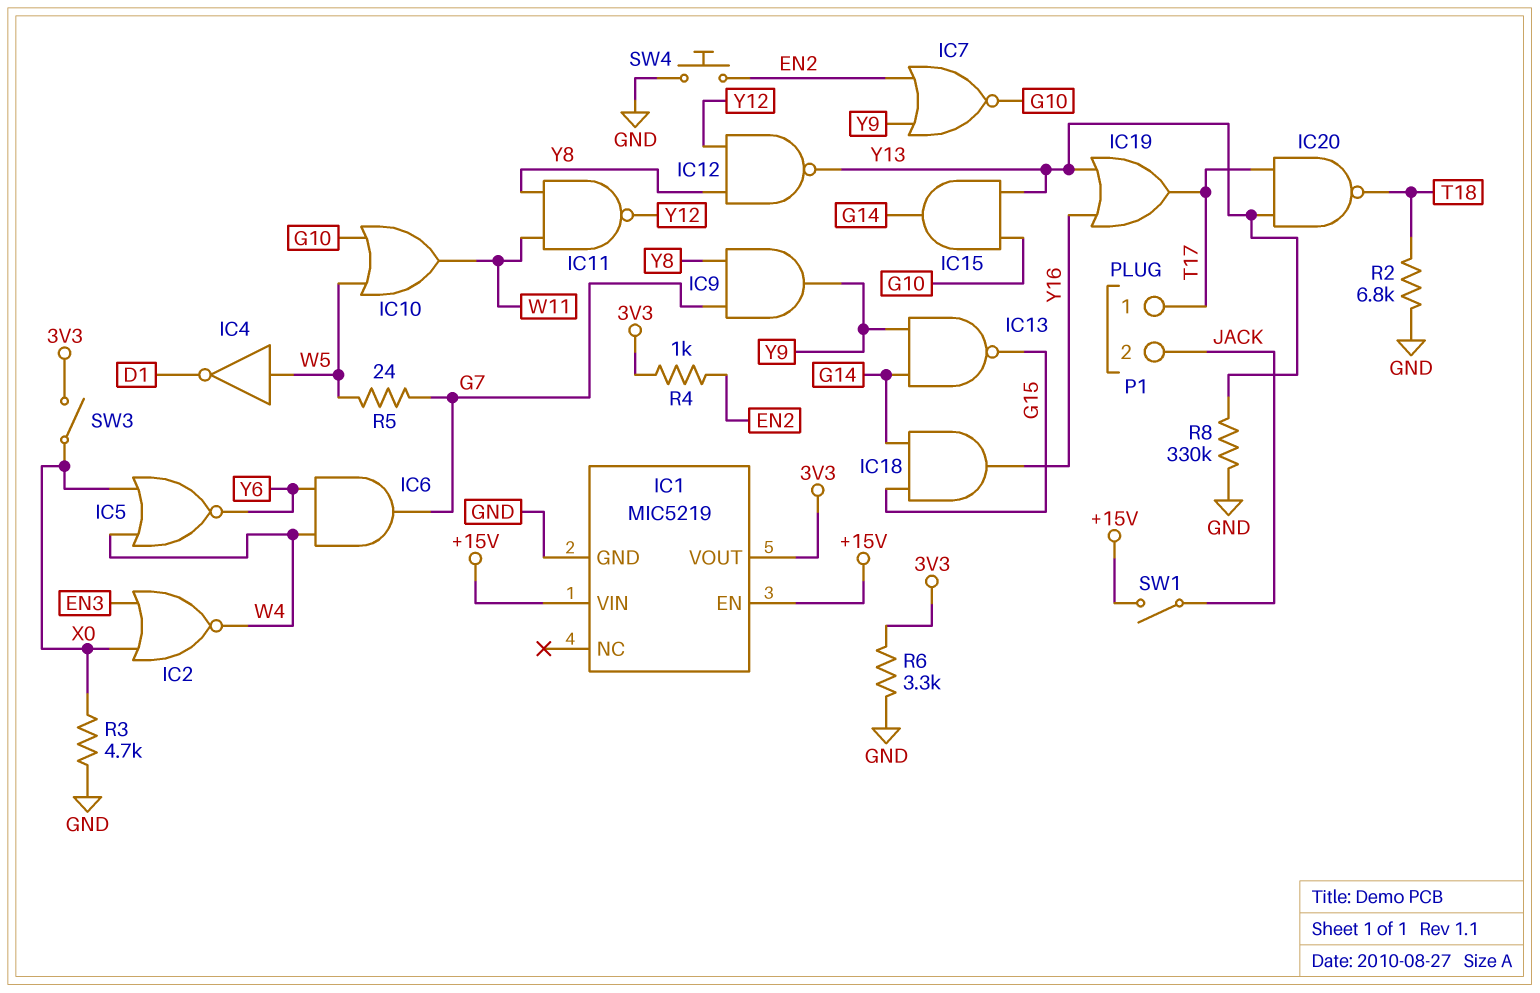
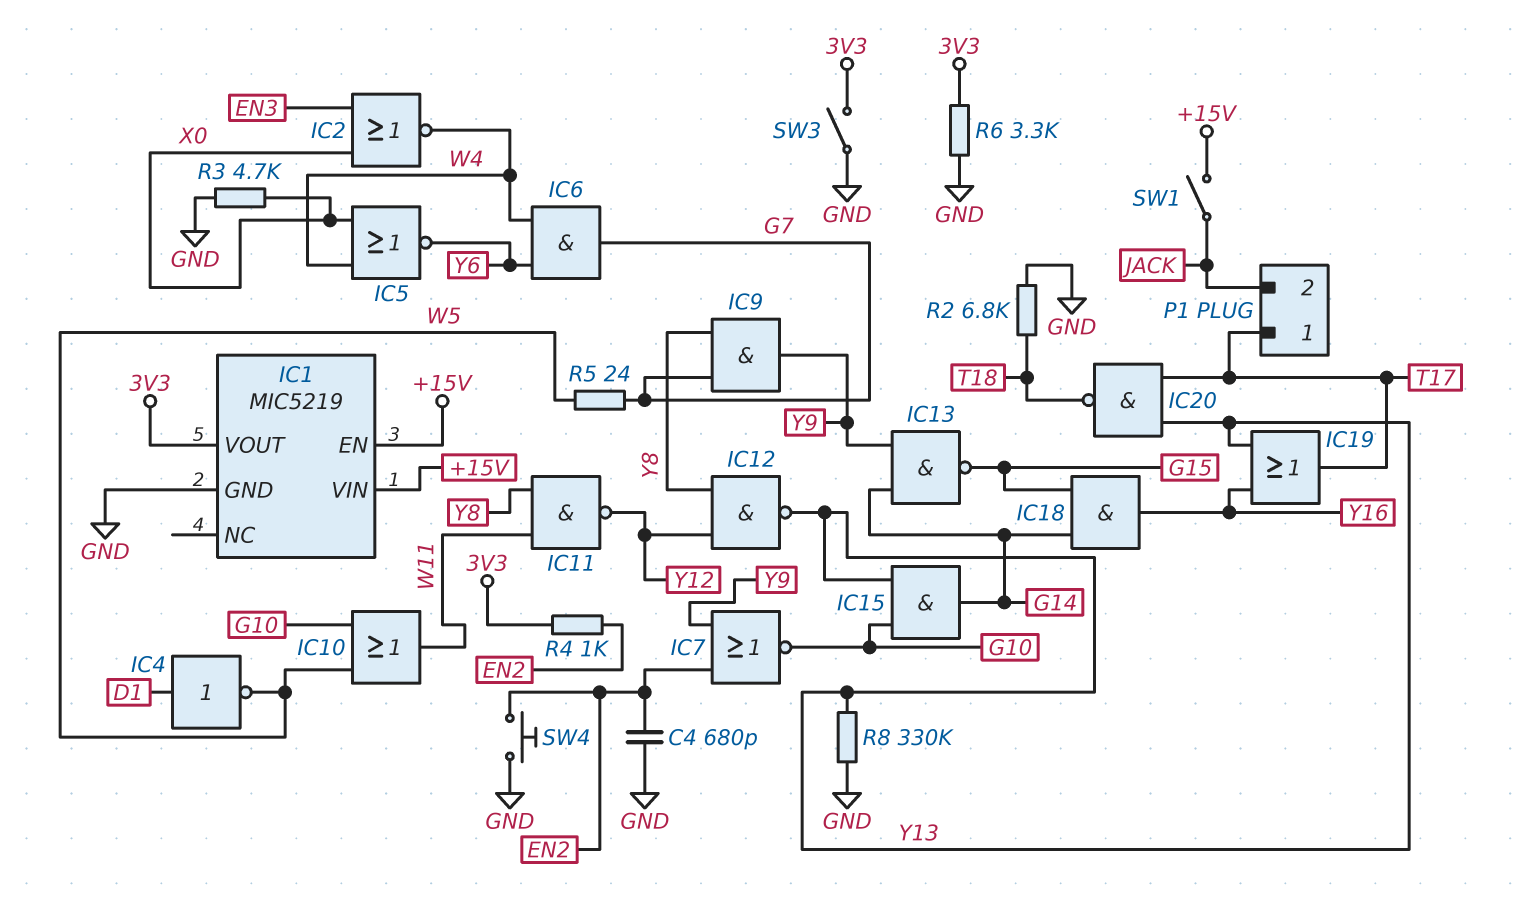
C4: none -> 680pF (EN2, GND)
IC4: NOT (in W5, out D1) -> NOT (in D1, out W5)
SW3: switch (3V3, X0) -> switch (3V3, GND)

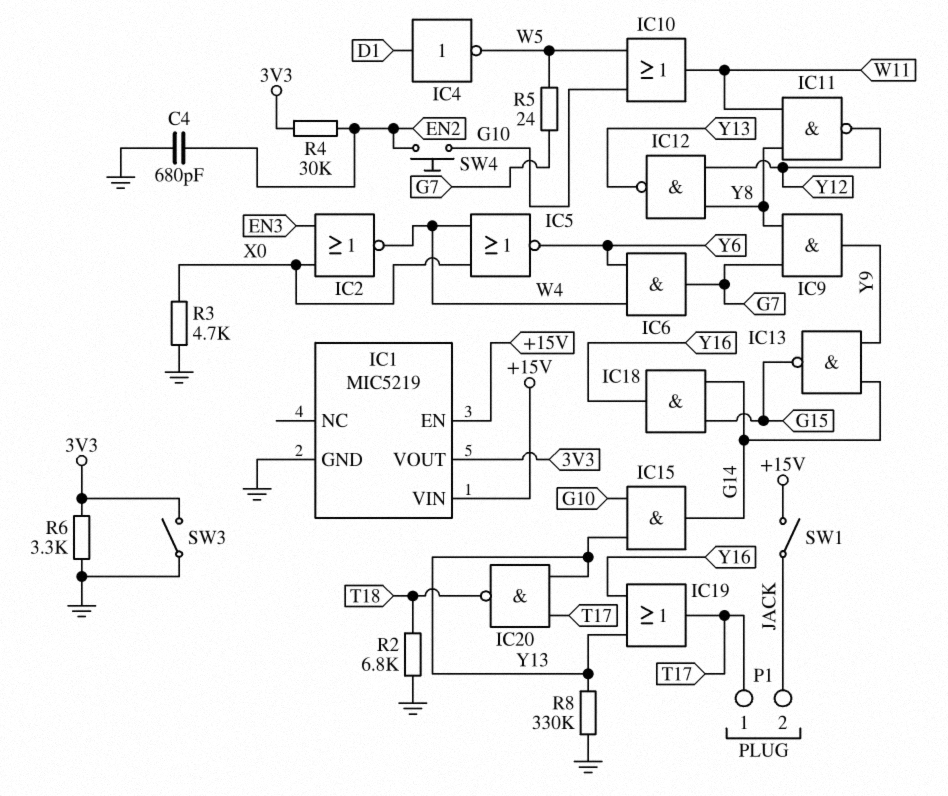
IC7: NOR (in EN2, in Y9, out G10) -> none
R4: 1k (3V3, EN2) -> 30k (3V3, EN2)
SW4: button (EN2, GND) -> button (EN2, G10)

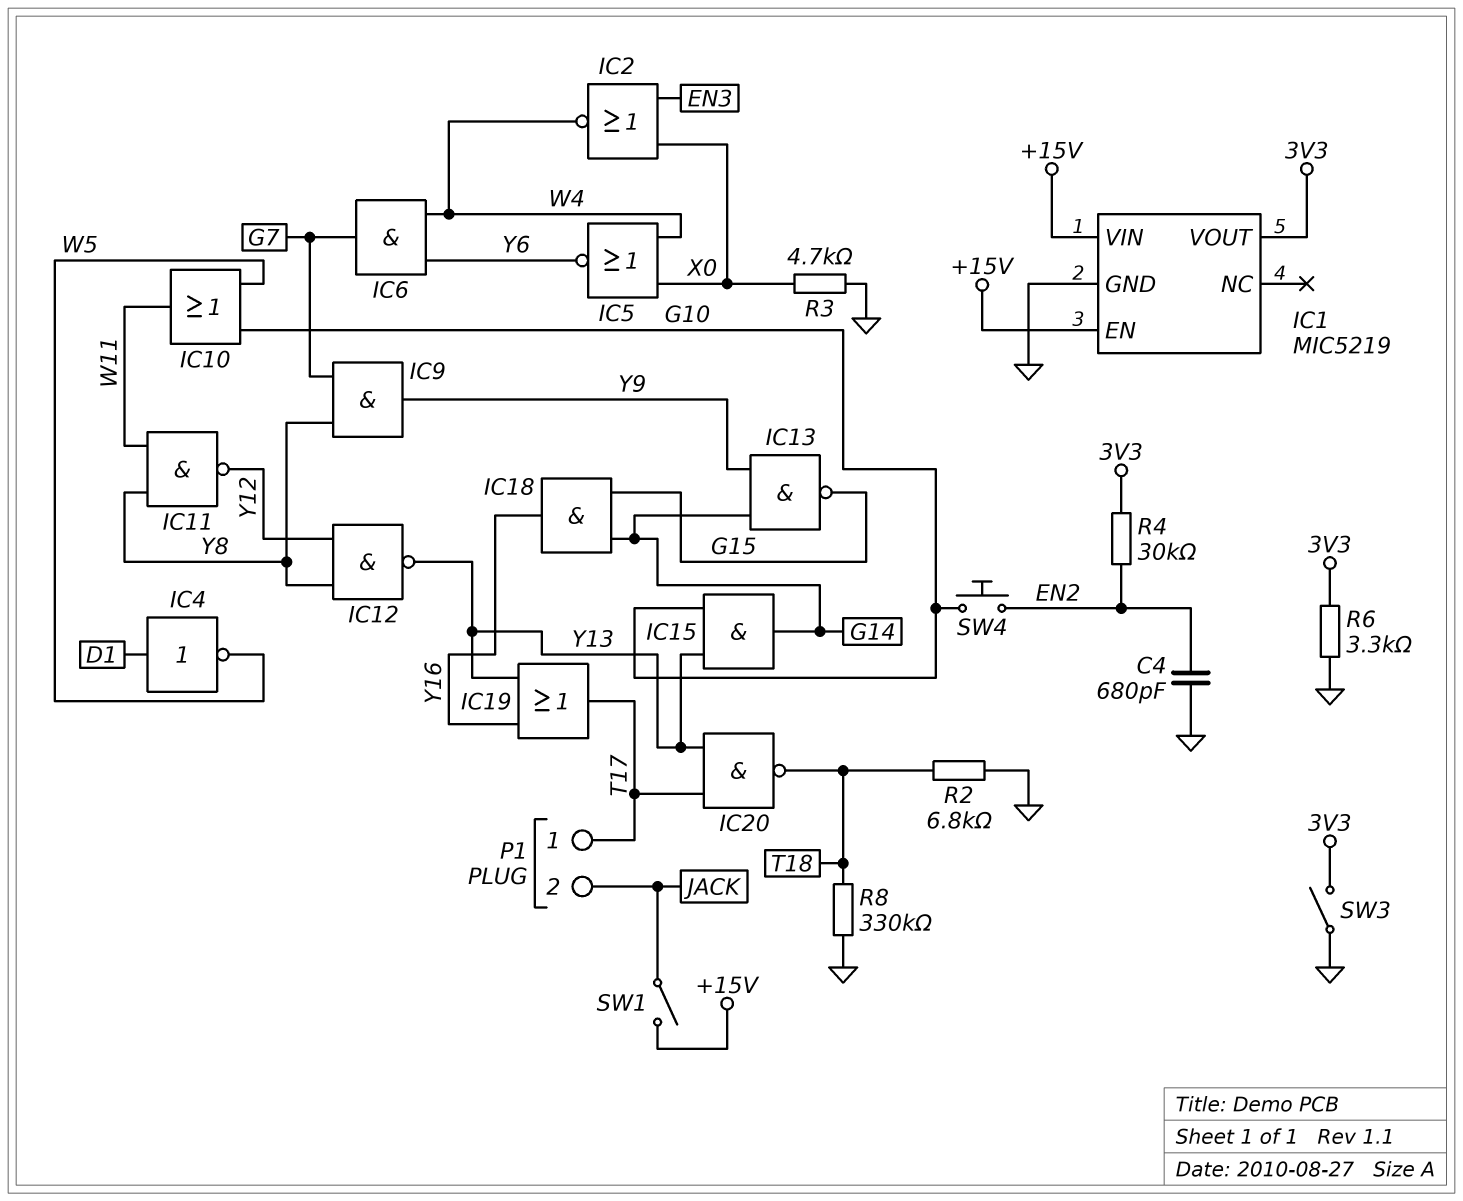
R5: 24 (G7, W5) -> none
R8: 330k (GND, Y13) -> 330k (GND, T18)

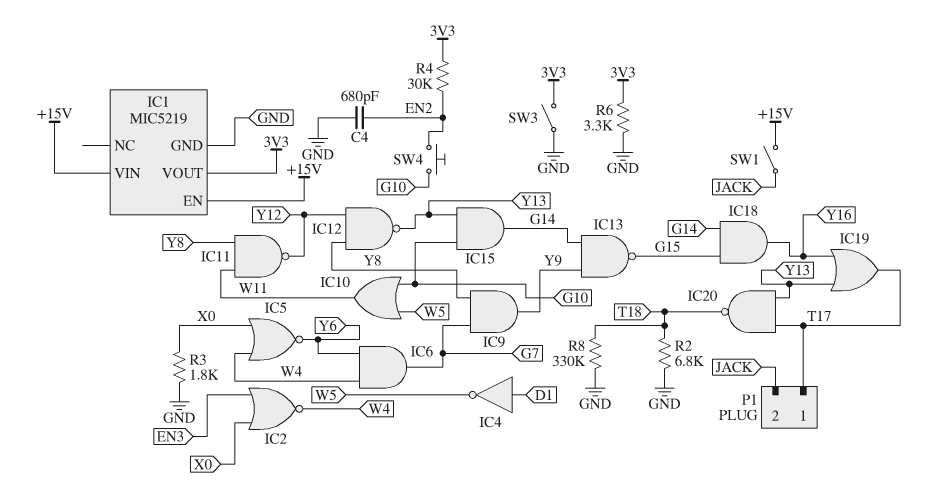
R3: 4.7k (GND, X0) -> 1.8k (GND, X0)

